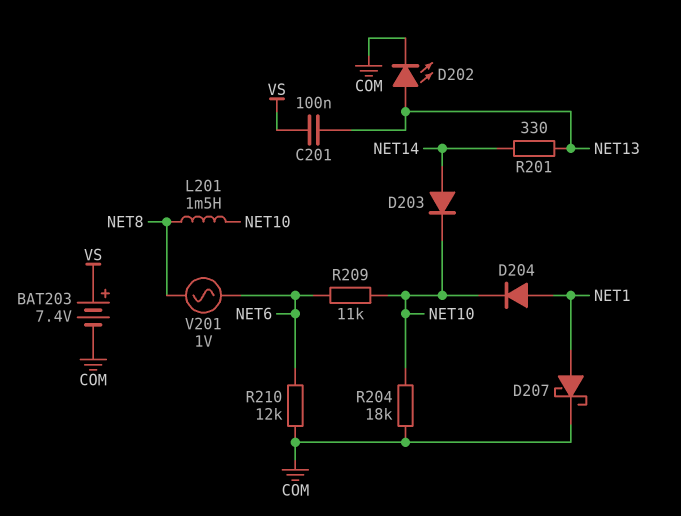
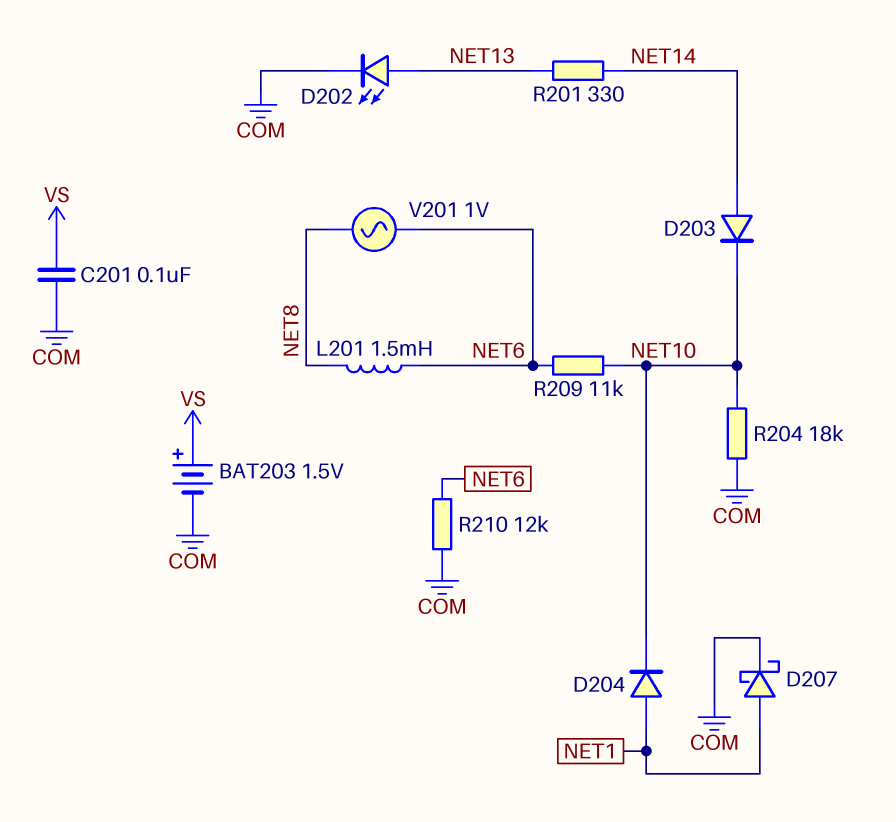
BAT203: 7.4V (plus VS, minus COM) -> 1.5V (plus VS, minus COM)
C201: 100nF (NET13, VS) -> 100nF (COM, VS)
L201: 1.5mH (NET8, NET10) -> 1.5mH (NET6, NET8)

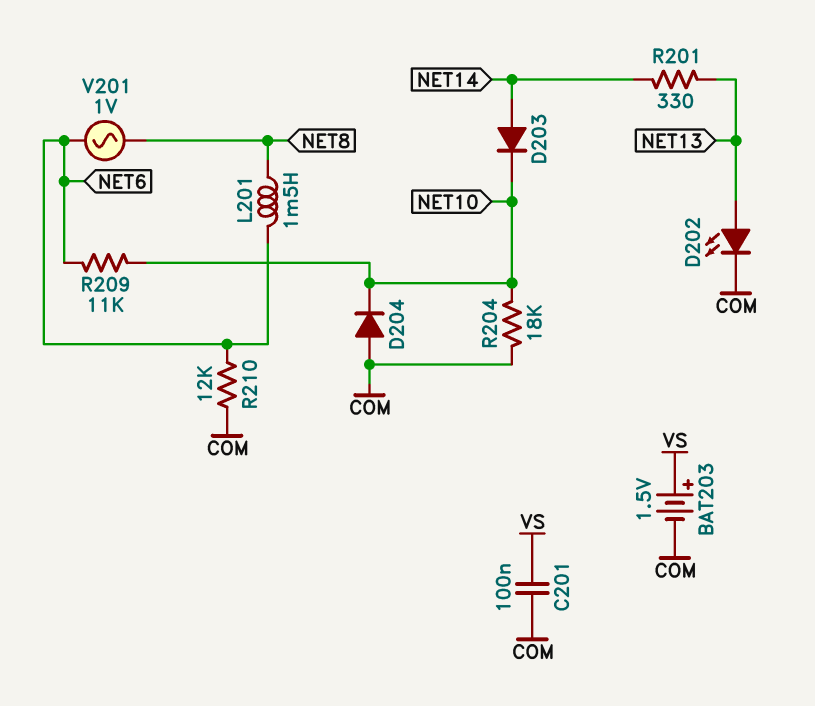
D204: diode (A NET1, K NET10) -> diode (A COM, K NET10)
D207: schottky (A NET1, K COM) -> none

